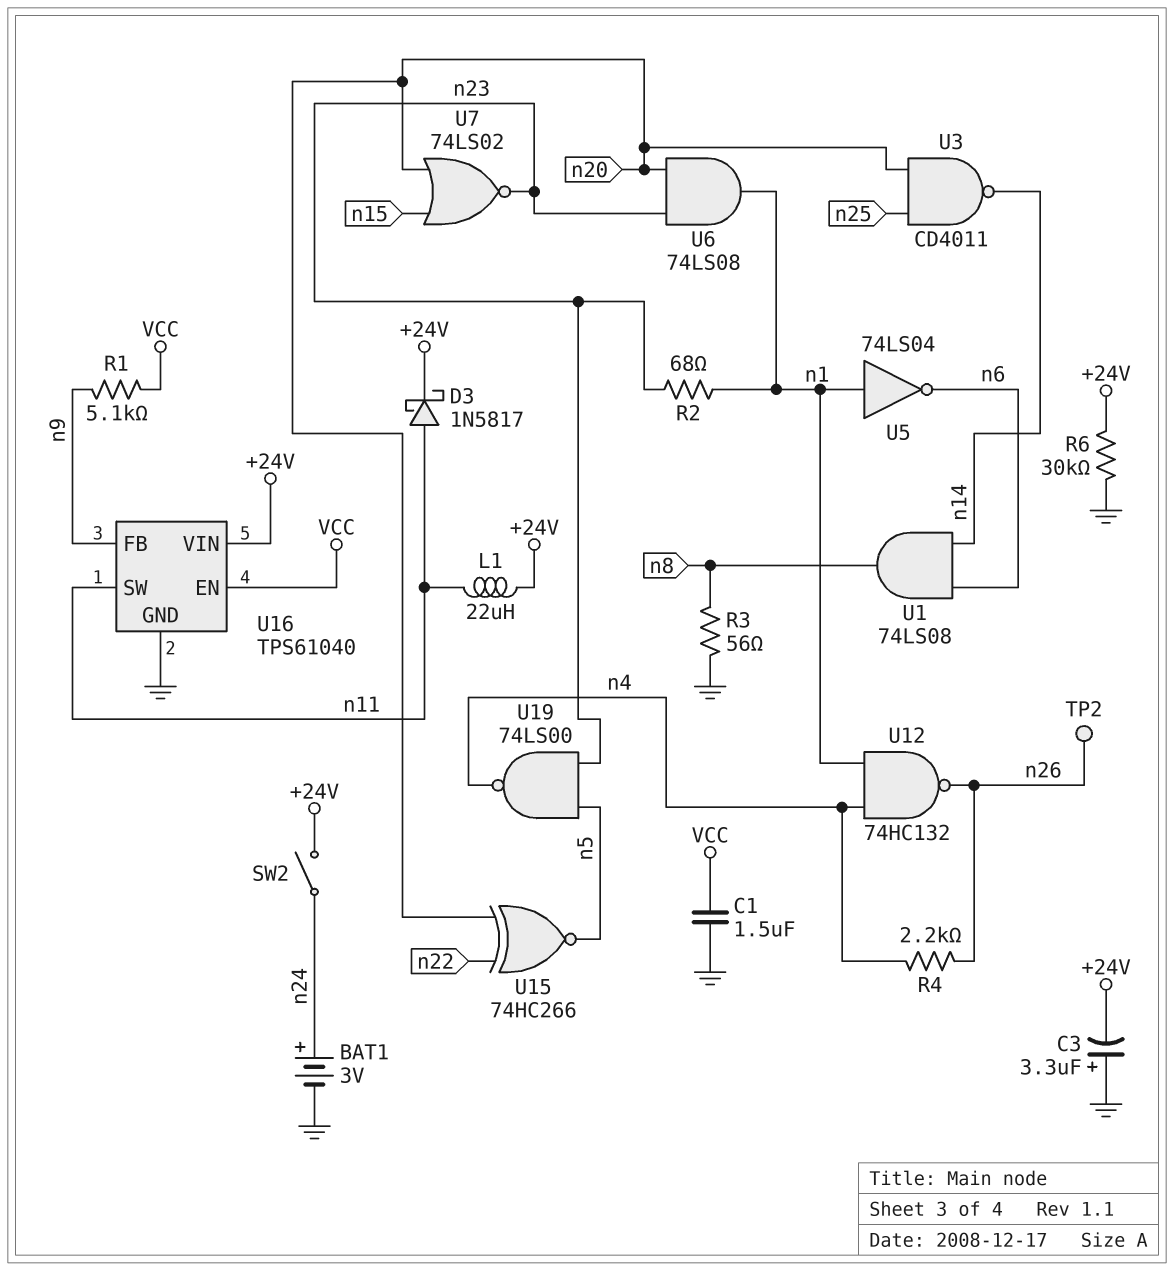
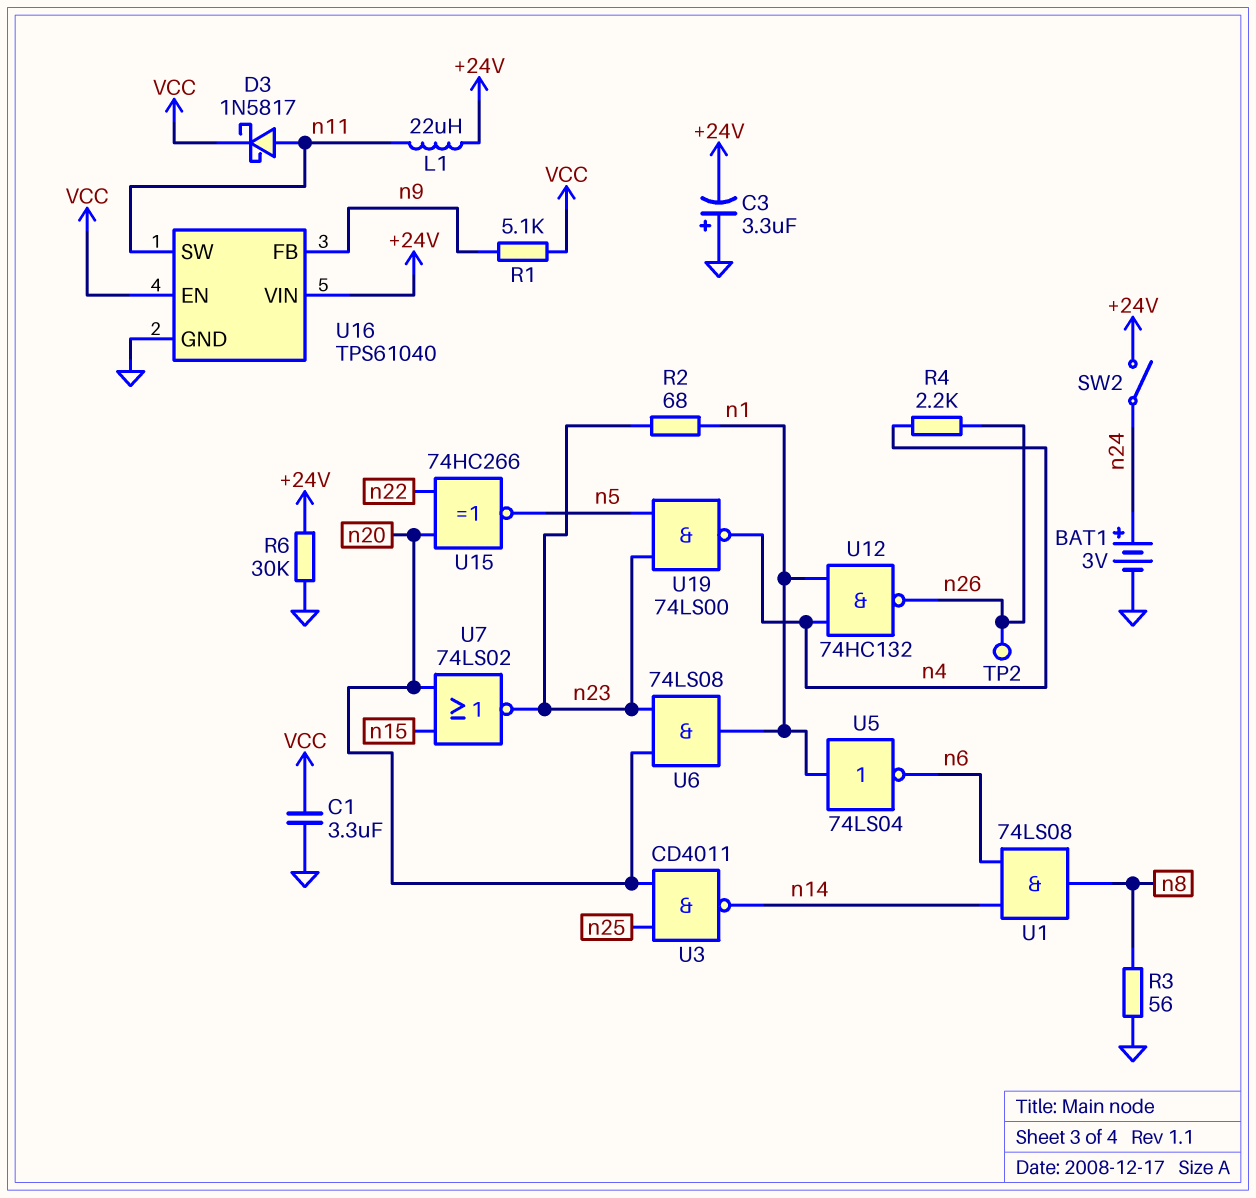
C1: 1.5uF (GND, VCC) -> 3.3uF (GND, VCC)
D3: schottky 1N5817 (A n11, K +24V) -> schottky 1N5817 (A n11, K VCC)

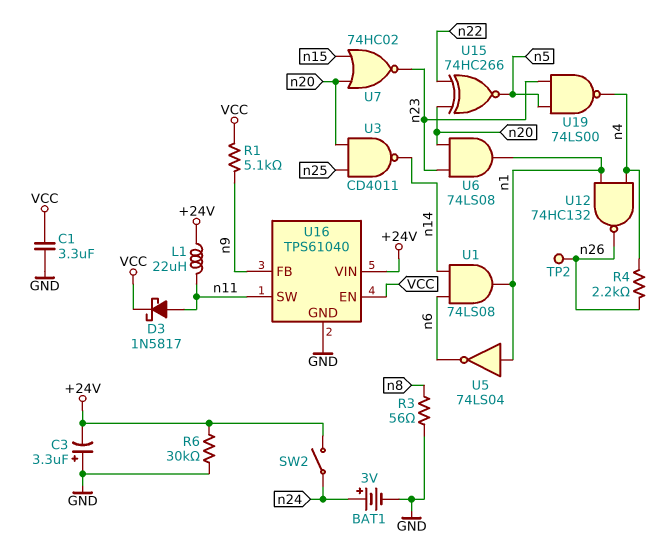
R2: 68 (n1, n23) -> none
U1: AND 74LS08 (in n6, in n14, out n8) -> AND 74LS08 (in n6, in n14, out n1)
U7: NOR 74LS02 (in n15, in n20, out n23) -> NOR 74HC02 (in n15, in n20, out n23)

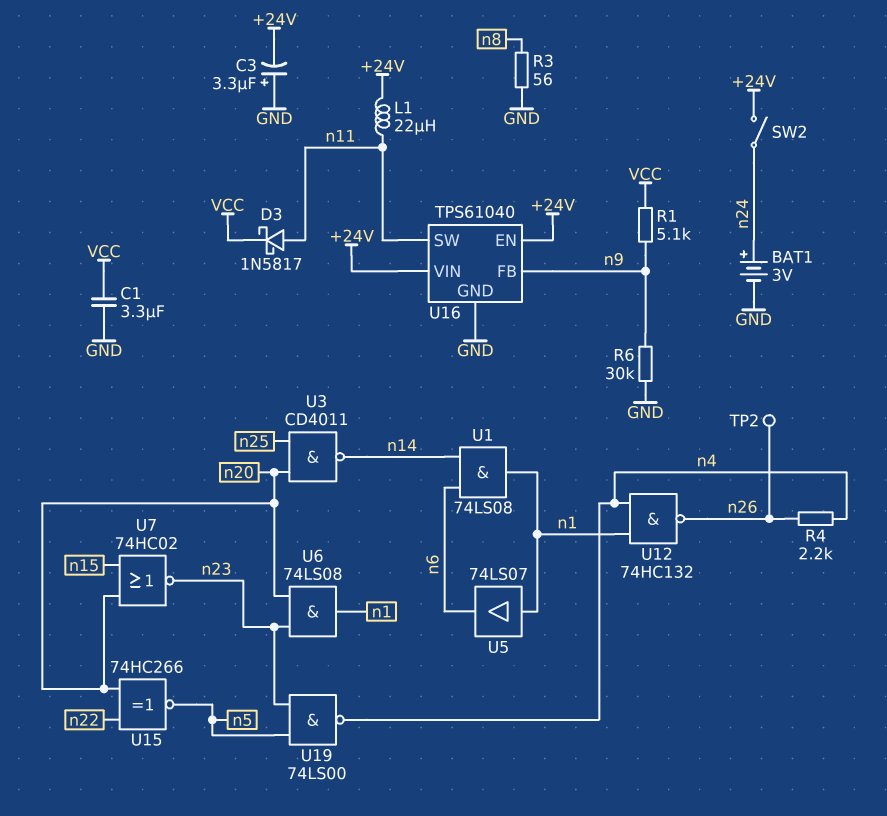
R6: 30k (+24V, GND) -> 30k (GND, n9)
U5: NOT 74LS04 (in n1, out n6) -> buffer 74LS07 (in n1, out n6)
U16 pin EN: VCC -> +24V

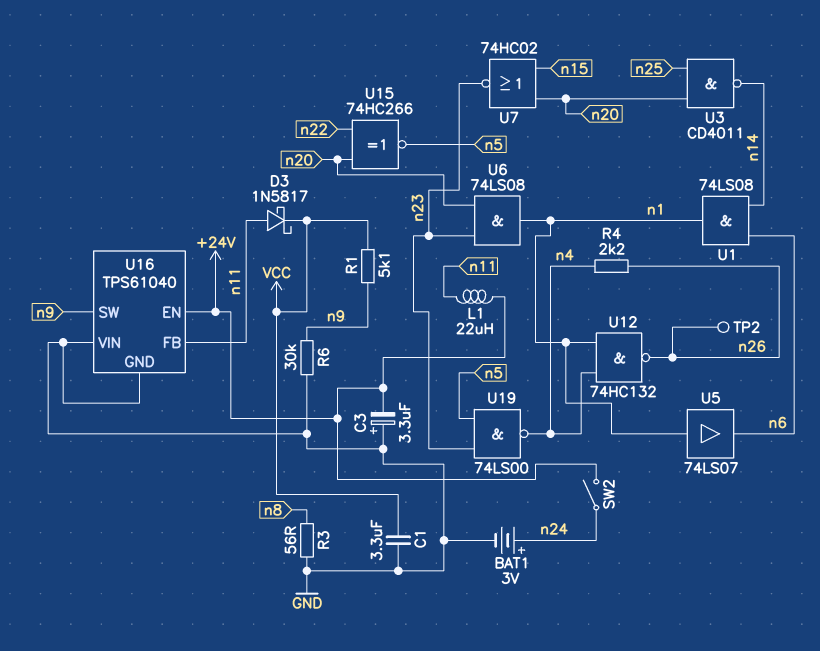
U16 pin FB: n9 -> n11
U16 pin SW: n11 -> n9
U16 pin VIN: +24V -> GND

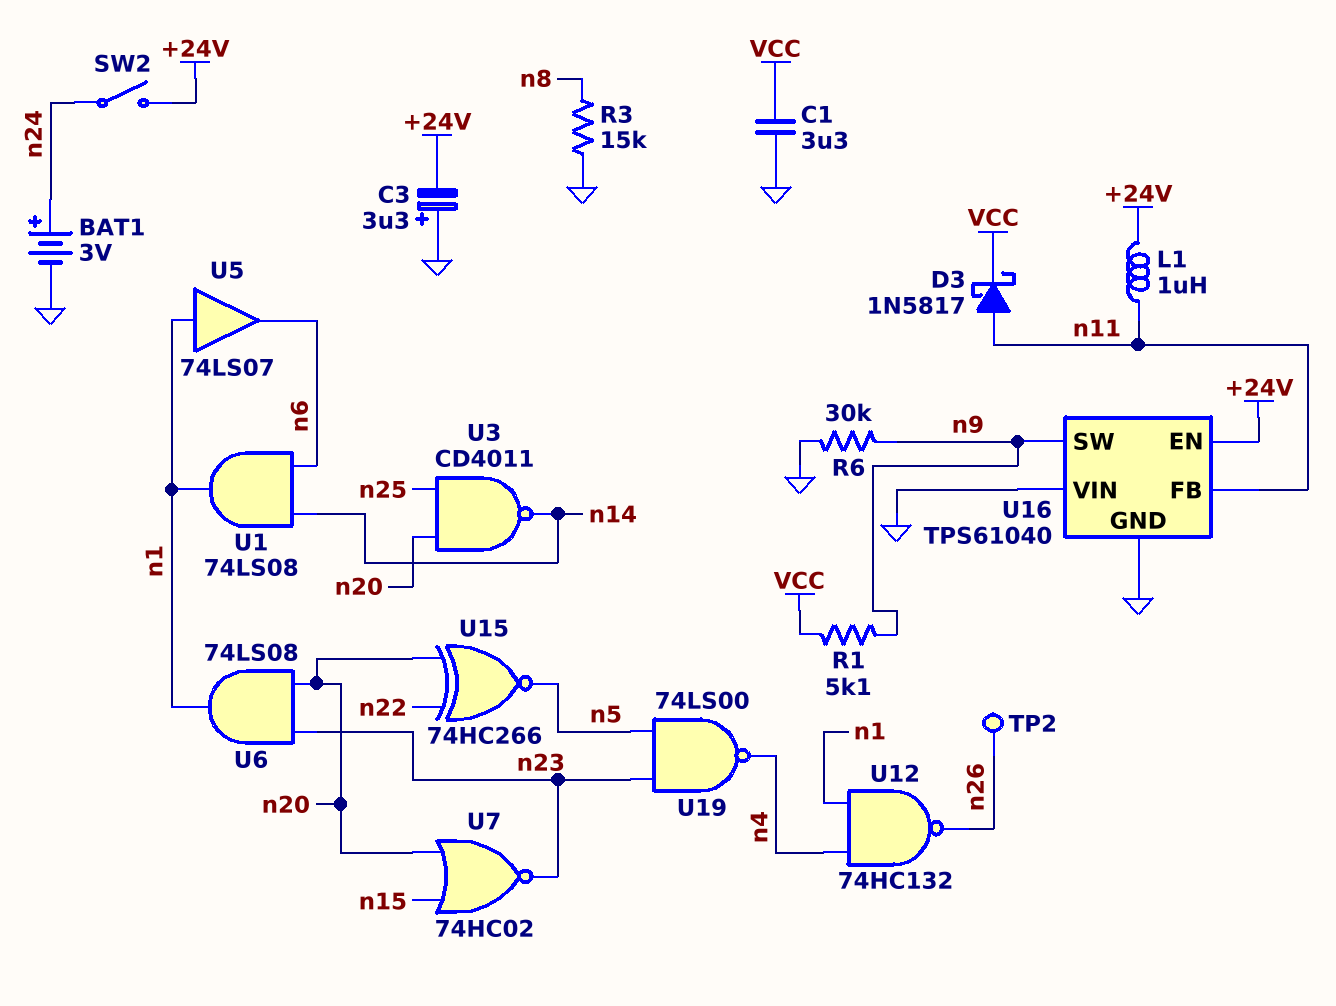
L1: 22uH (+24V, n11) -> 1uH (+24V, n11)
R3: 56 (GND, n8) -> 15k (GND, n8)
R4: 2.2k (n4, n26) -> none

